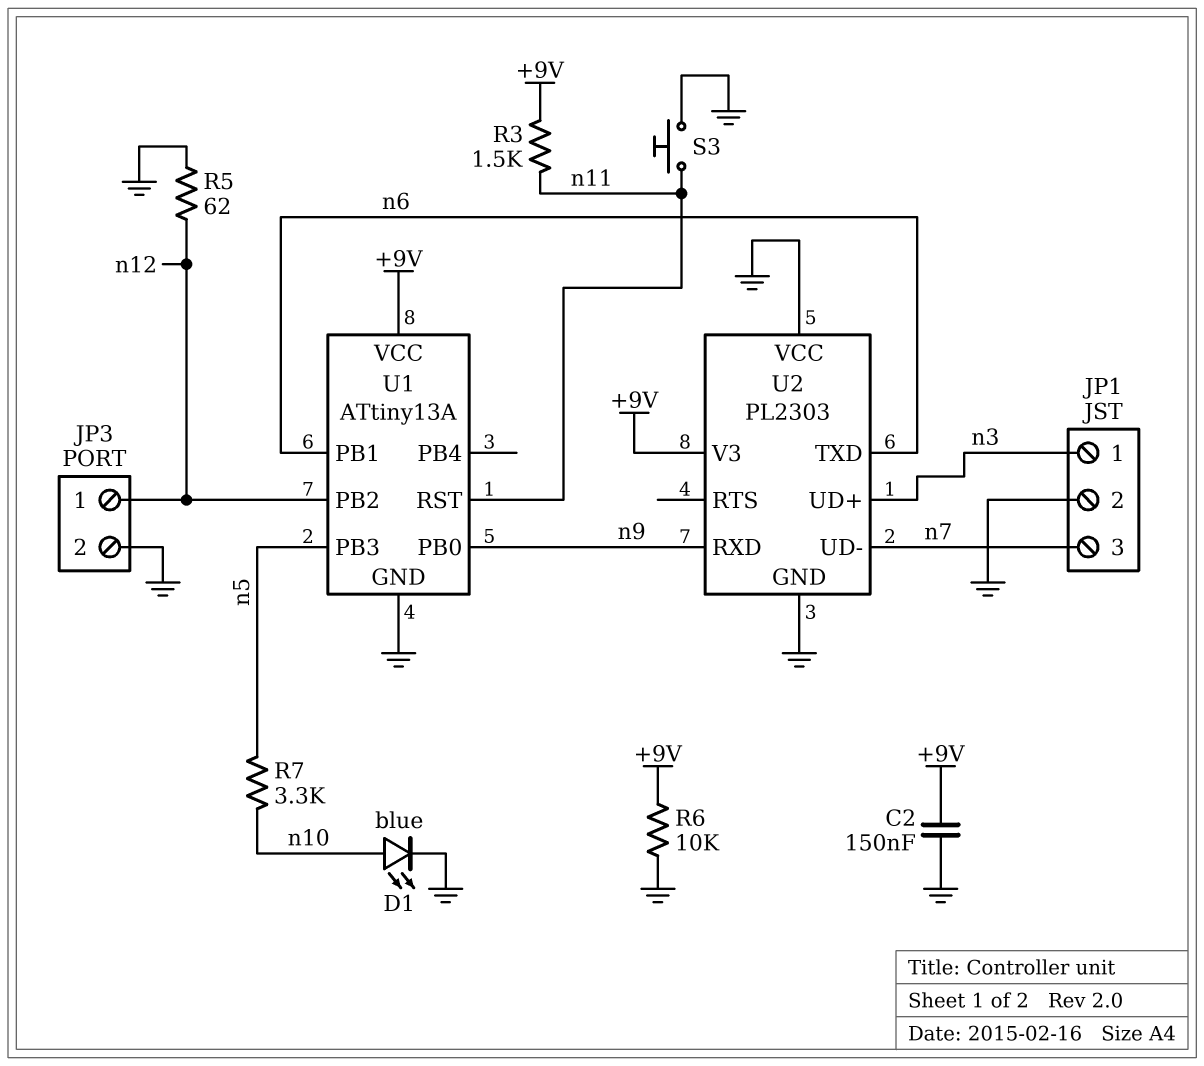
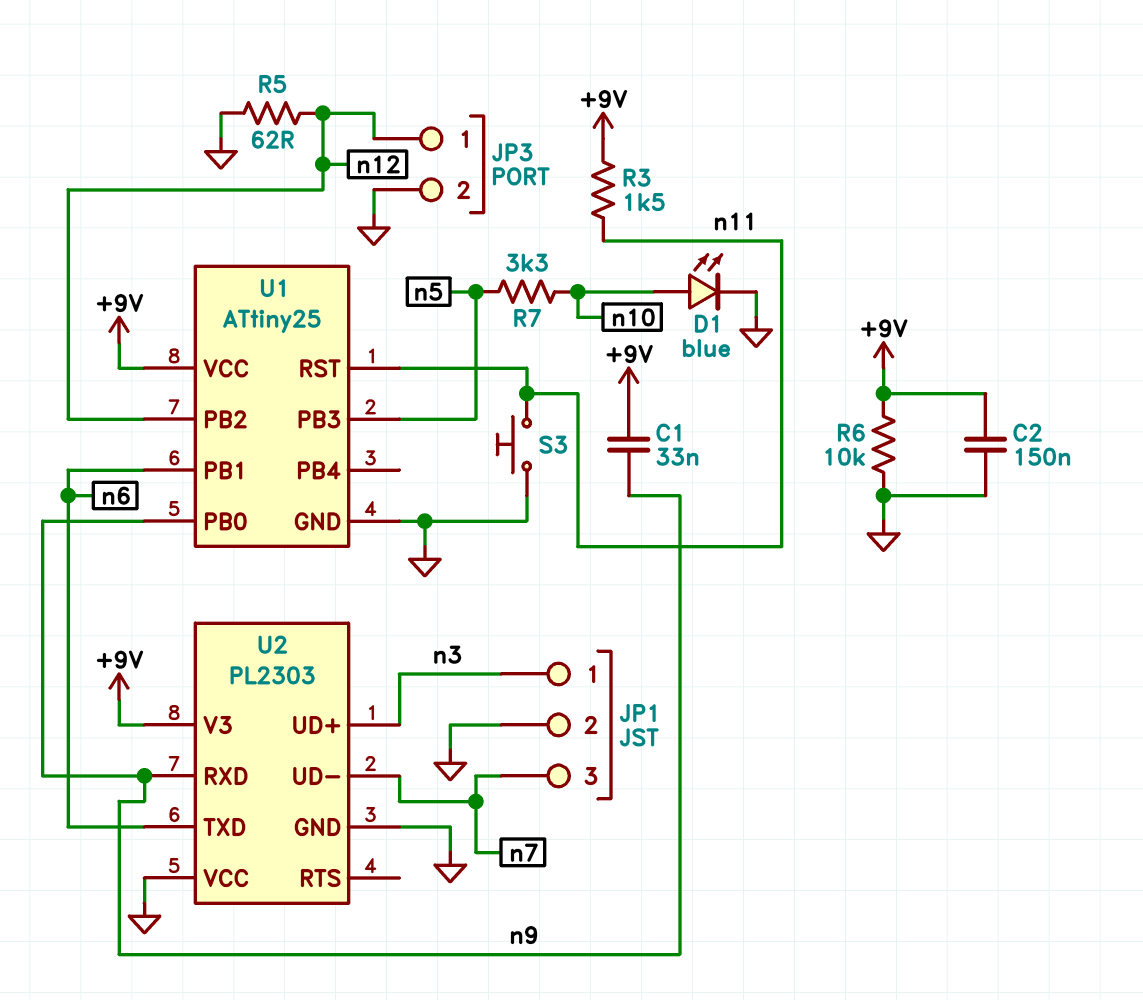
C1: none -> 33nF (+9V, n9)
U1: ATtiny13A -> ATtiny25

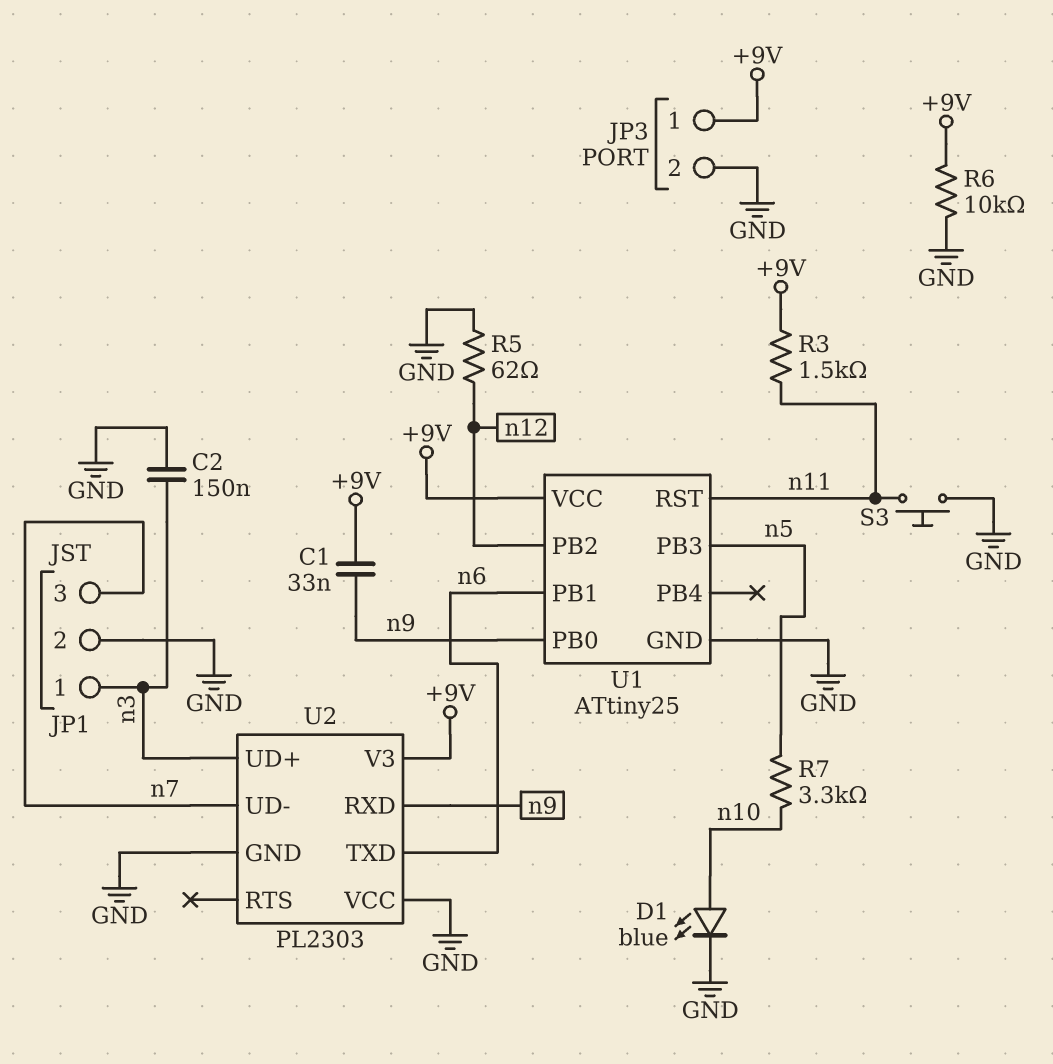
C2: 150nF (+9V, GND) -> 150nF (GND, n3)
JP3 pin 1: n12 -> +9V

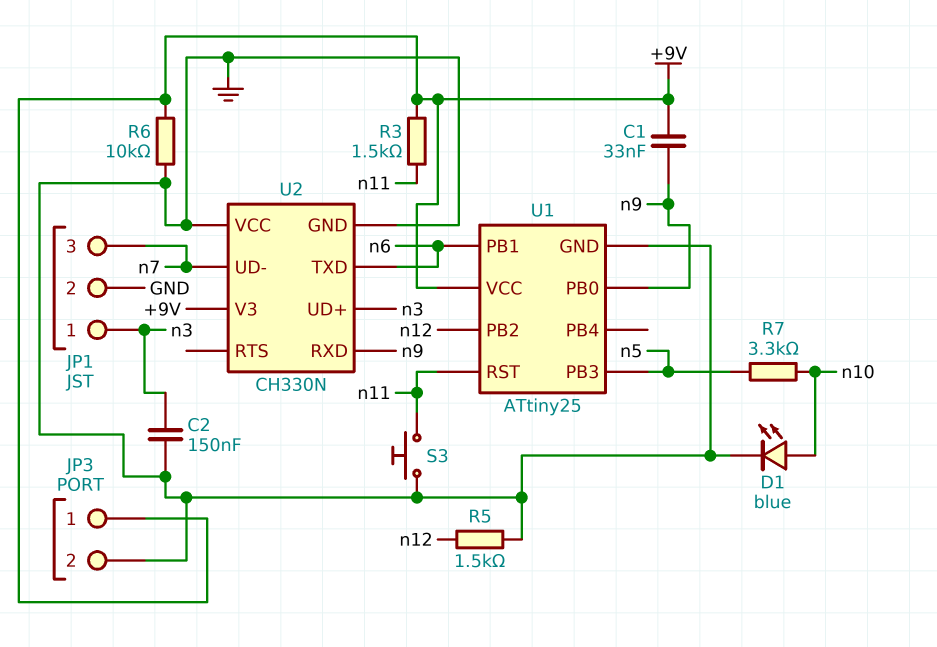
R5: 62 (GND, n12) -> 1.5k (GND, n12)
U2: PL2303 -> CH330N

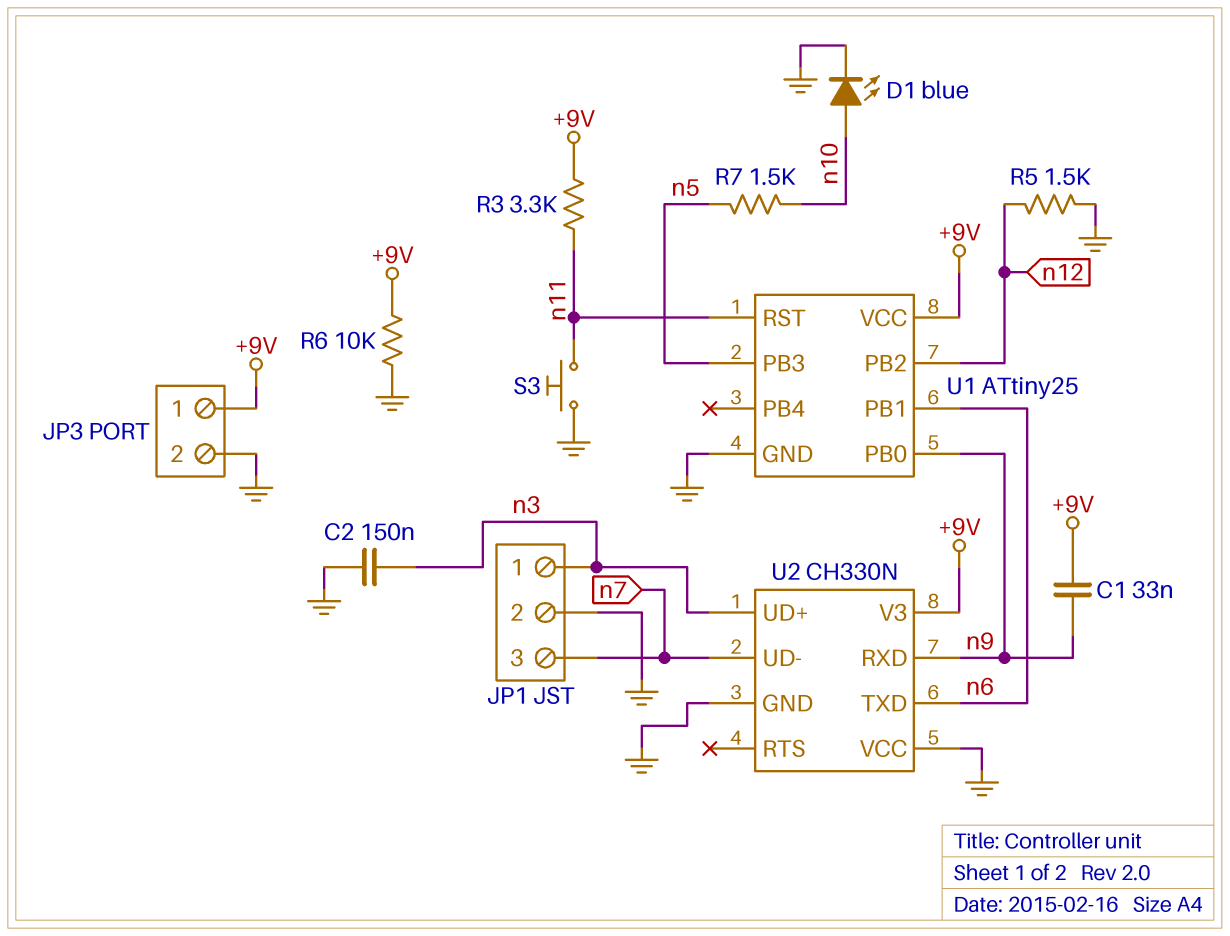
R3: 1.5k (+9V, n11) -> 3.3k (+9V, n11)
R7: 3.3k (n5, n10) -> 1.5k (n5, n10)

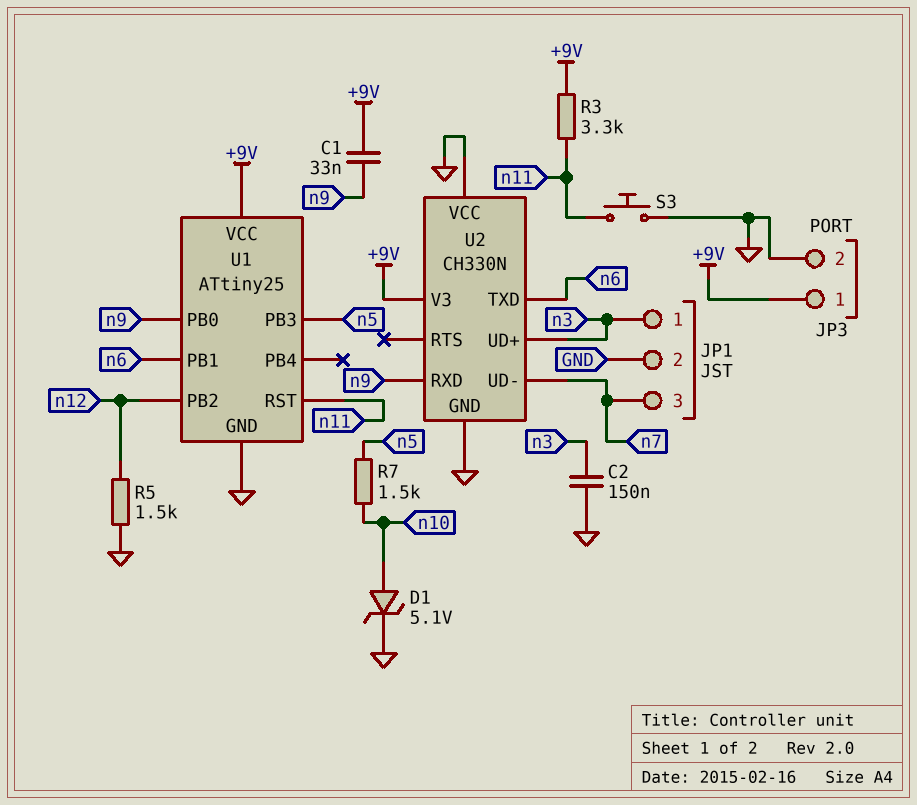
D1: LED blue (A n10, K GND) -> zener 5.1V (A n10, K GND)
R6: 10k (+9V, GND) -> none

